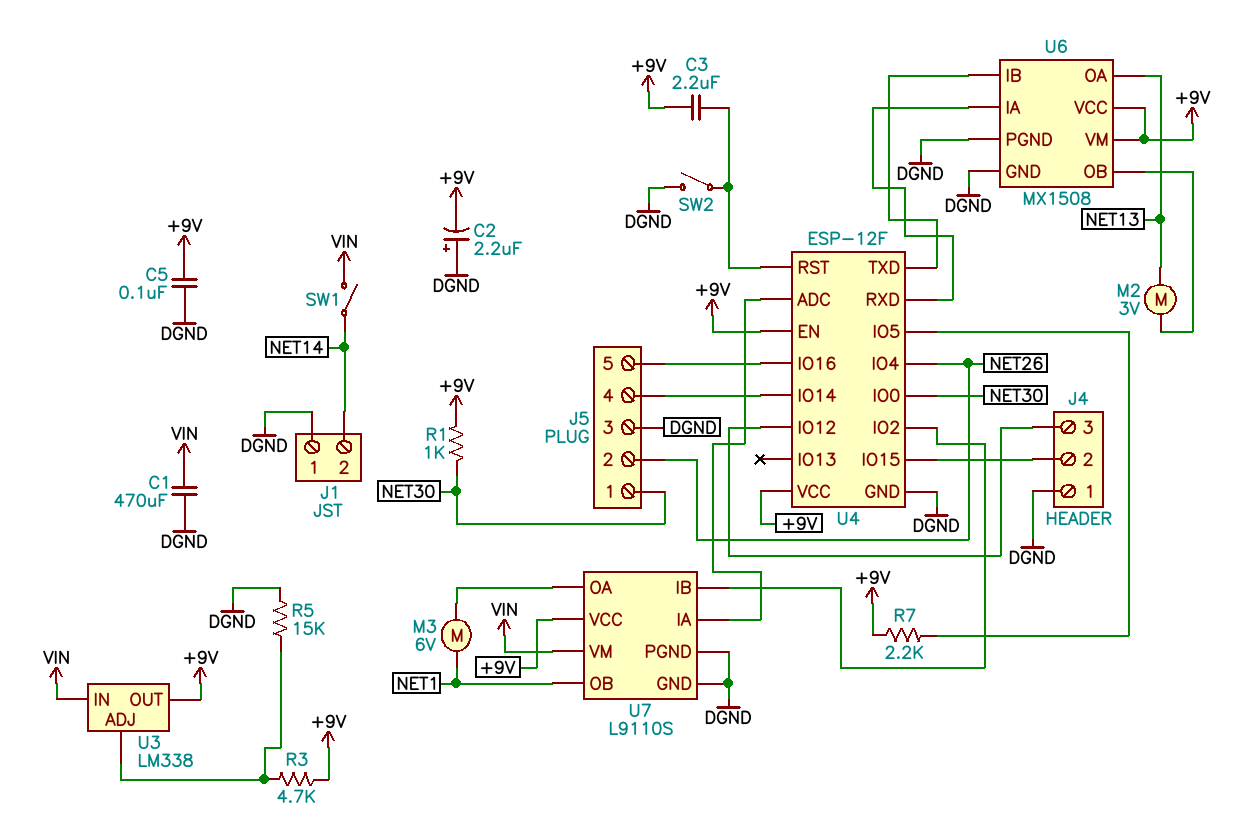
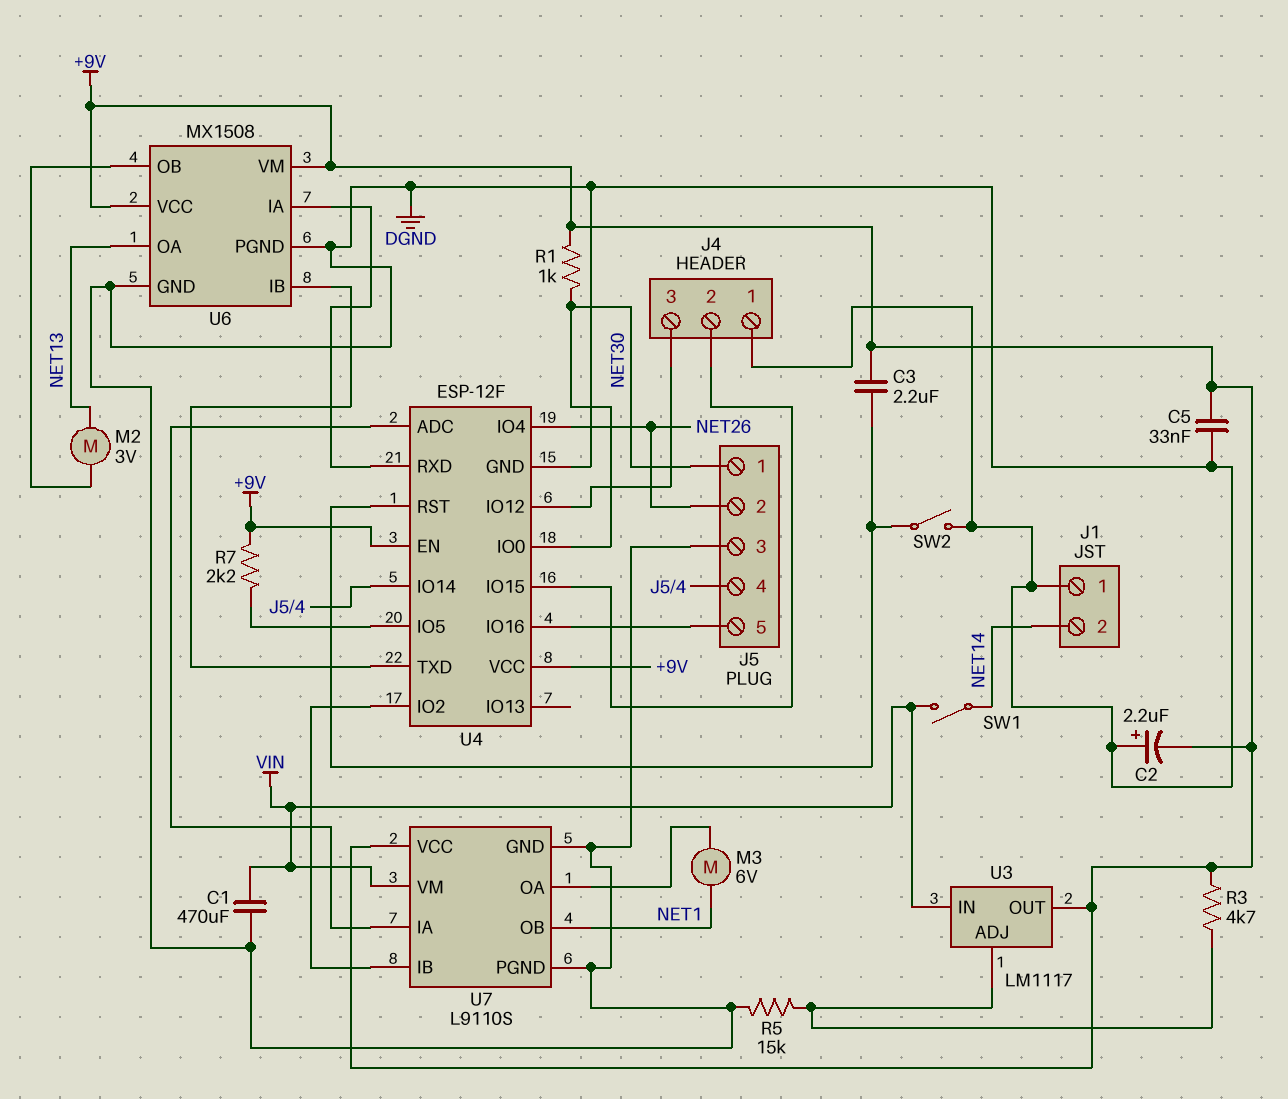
C5: 100nF (+9V, DGND) -> 33nF (+9V, DGND)
U3: LM338 -> LM1117

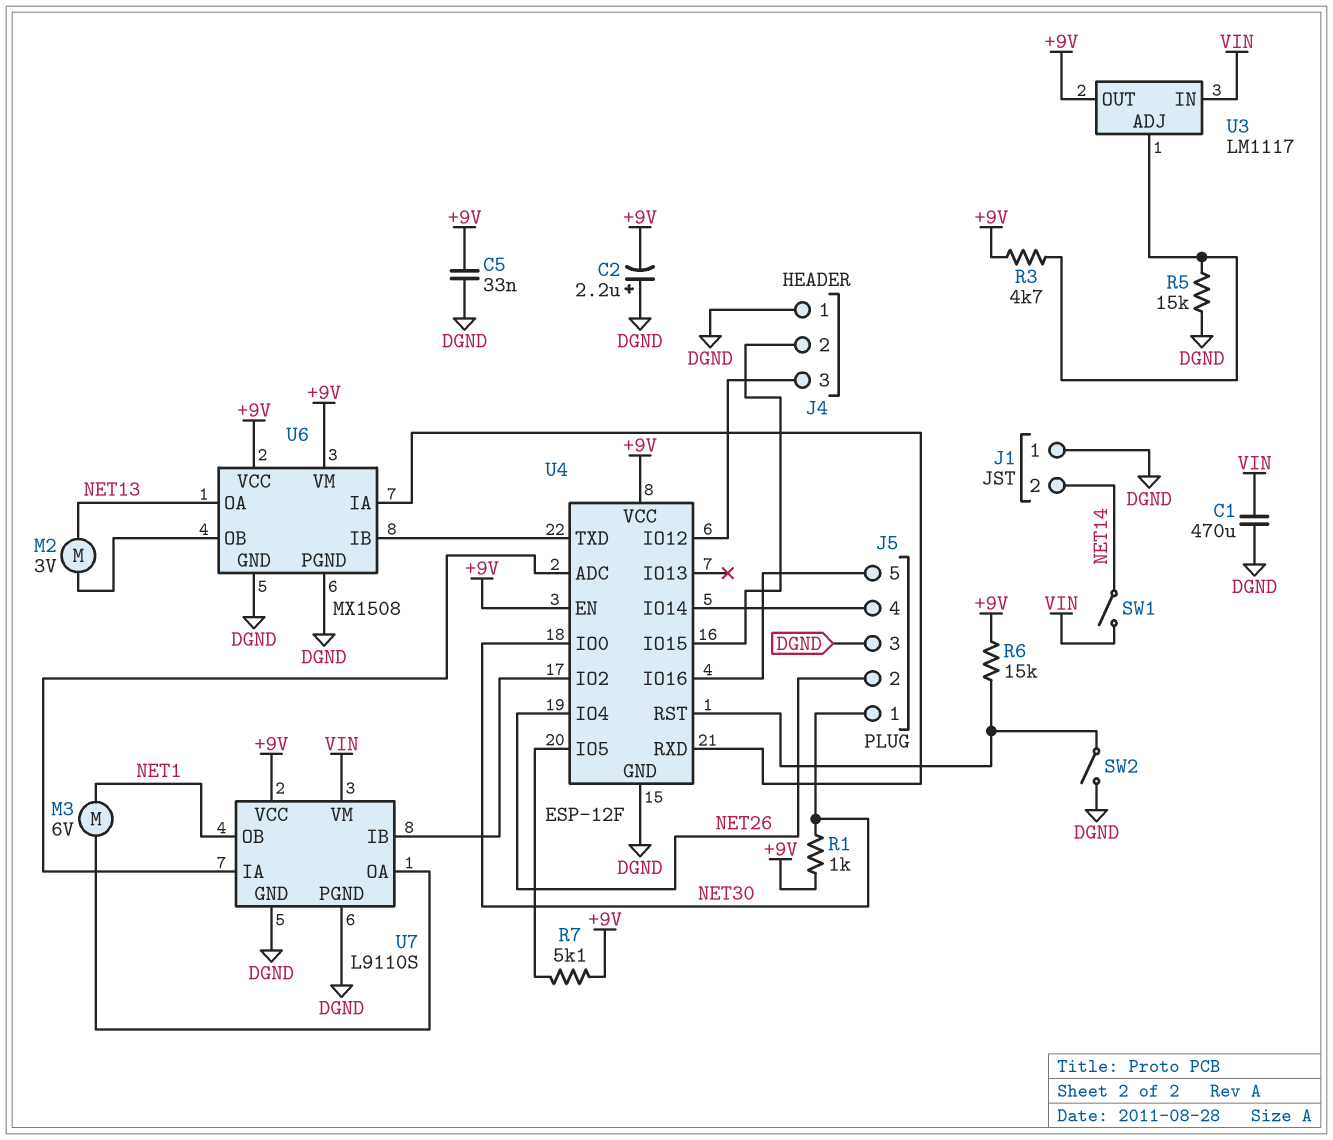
C3: 2.2uF (+9V, U4/RST) -> none
R6: none -> 15k (+9V, U4/RST)
R7: 2.2k (+9V, U4/IO5) -> 5.1k (+9V, U4/IO5)

